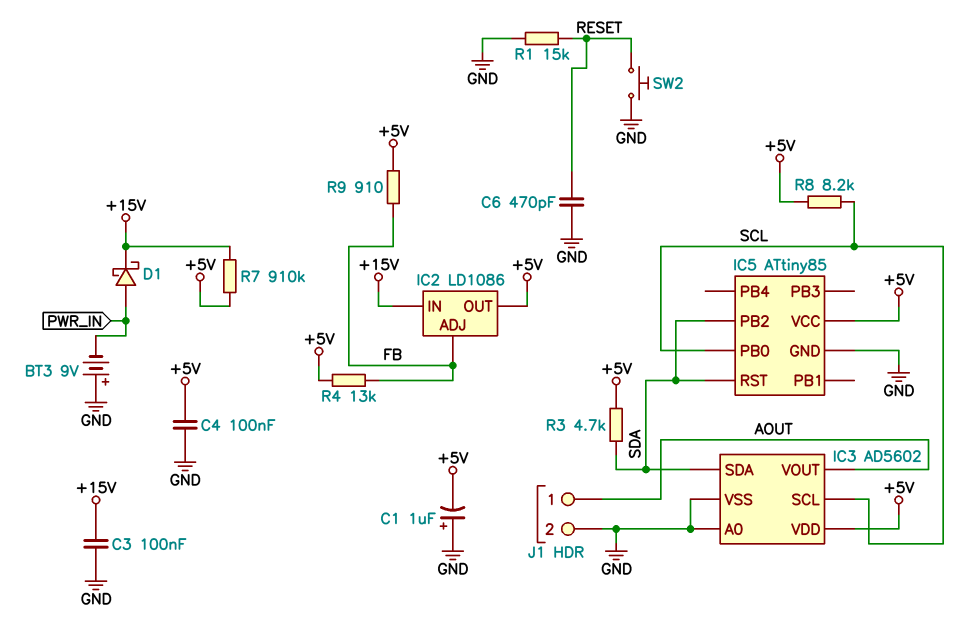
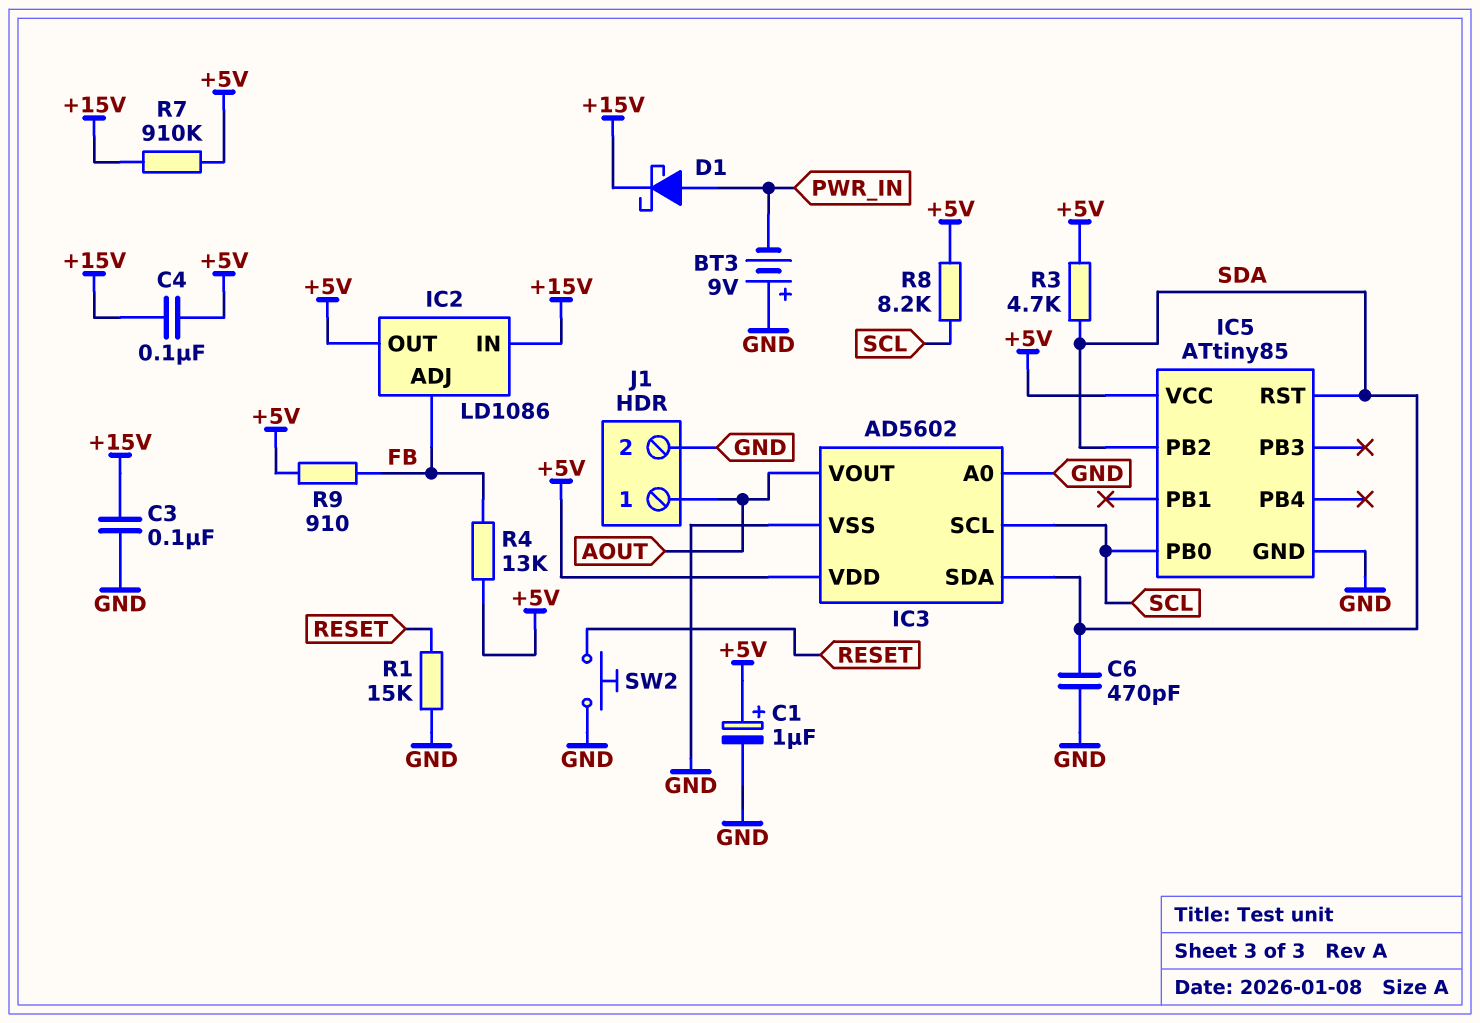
C1: 1uF (plus GND, minus +5V) -> 1uF (plus +5V, minus GND)
C4: 100nF (+5V, GND) -> 100nF (+5V, +15V)
C6: 470pF (GND, RESET) -> 470pF (GND, SDA)

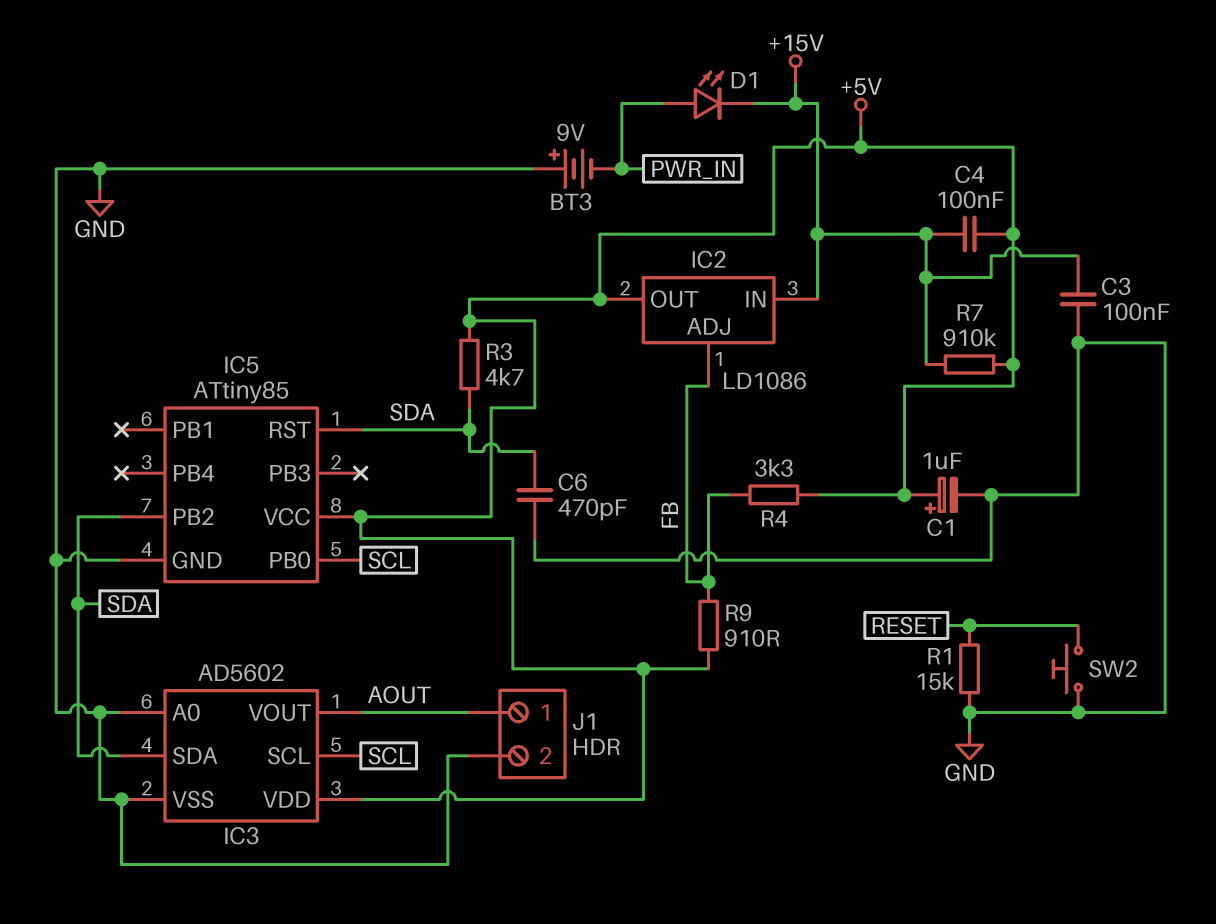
D1: schottky (A PWR_IN, K +15V) -> LED (A PWR_IN, K +15V)
R4: 13k (+5V, FB) -> 3.3k (+5V, FB)
R8: 8.2k (+5V, SCL) -> none

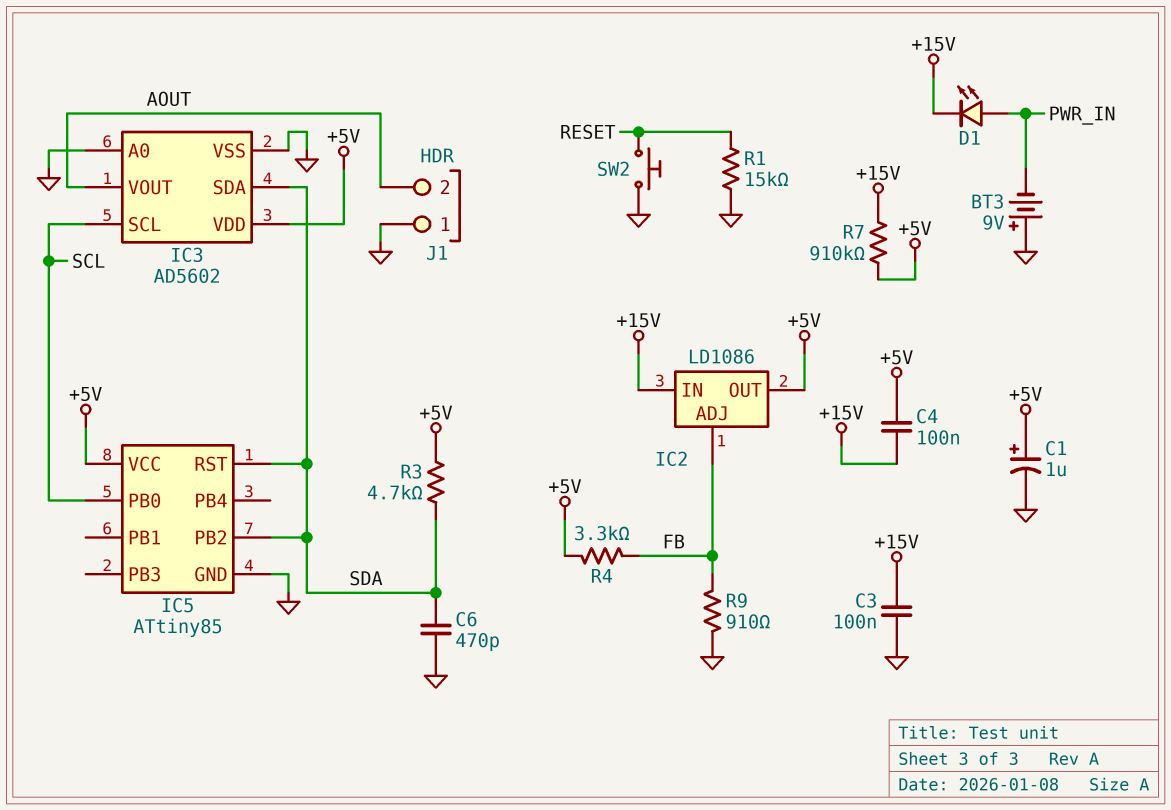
J1 pin 1: AOUT -> GND
J1 pin 2: GND -> AOUT
R9: 910 (+5V, FB) -> 910 (FB, GND)

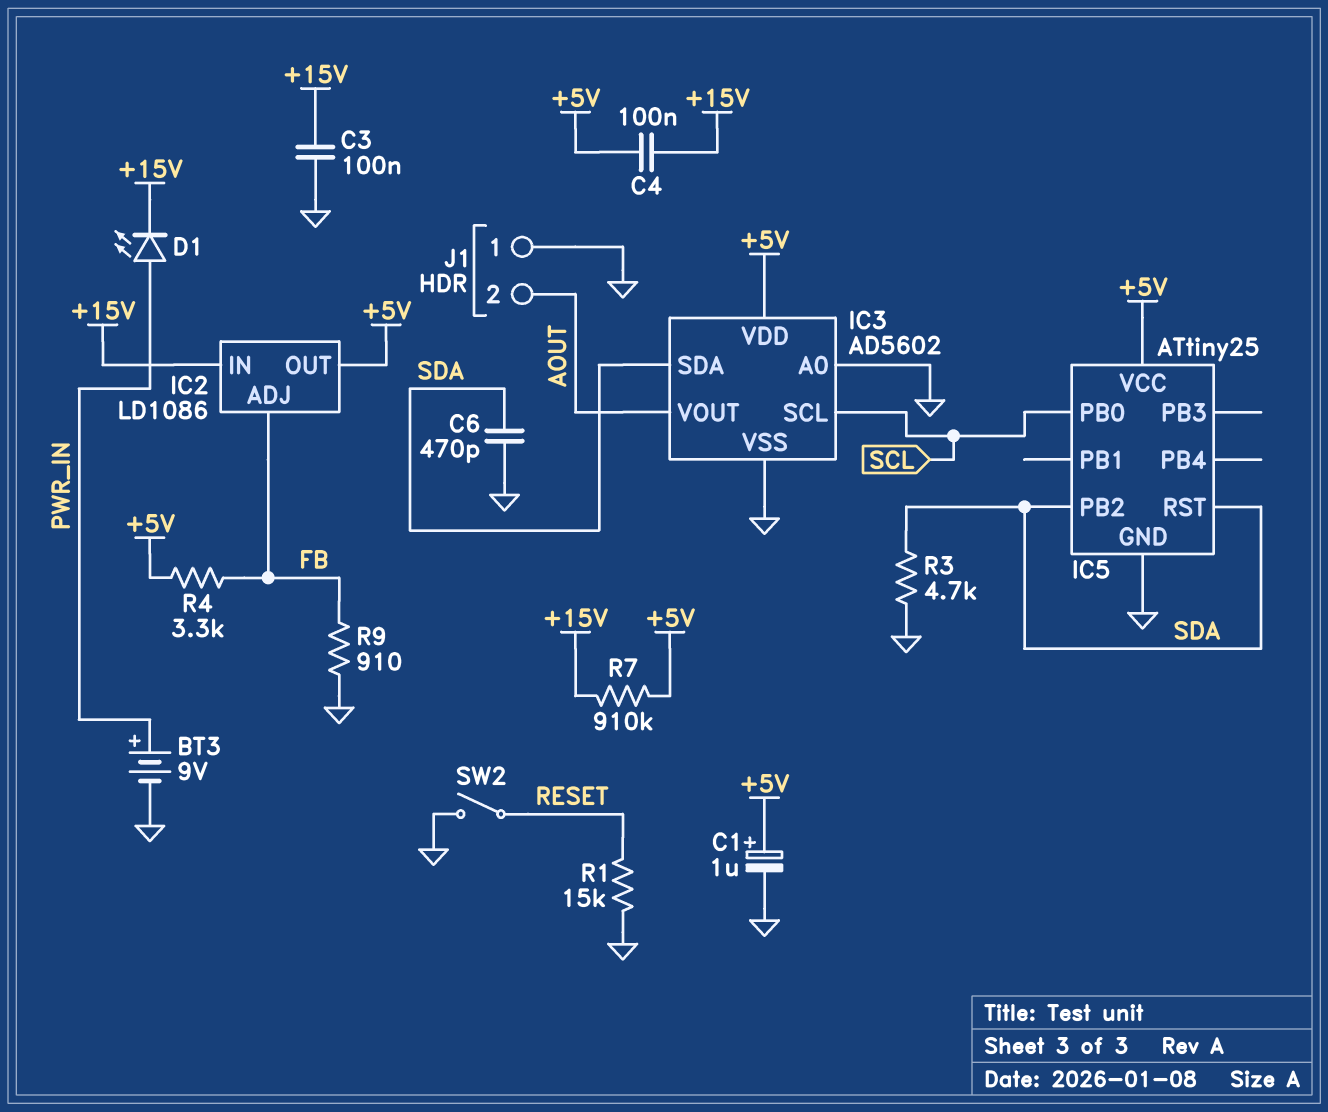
BT3: 9V (plus GND, minus PWR_IN) -> 9V (plus PWR_IN, minus GND)
IC5: ATtiny85 -> ATtiny25
R3: 4.7k (+5V, SDA) -> 4.7k (GND, SDA)
SW2: button (GND, RESET) -> switch (GND, RESET)

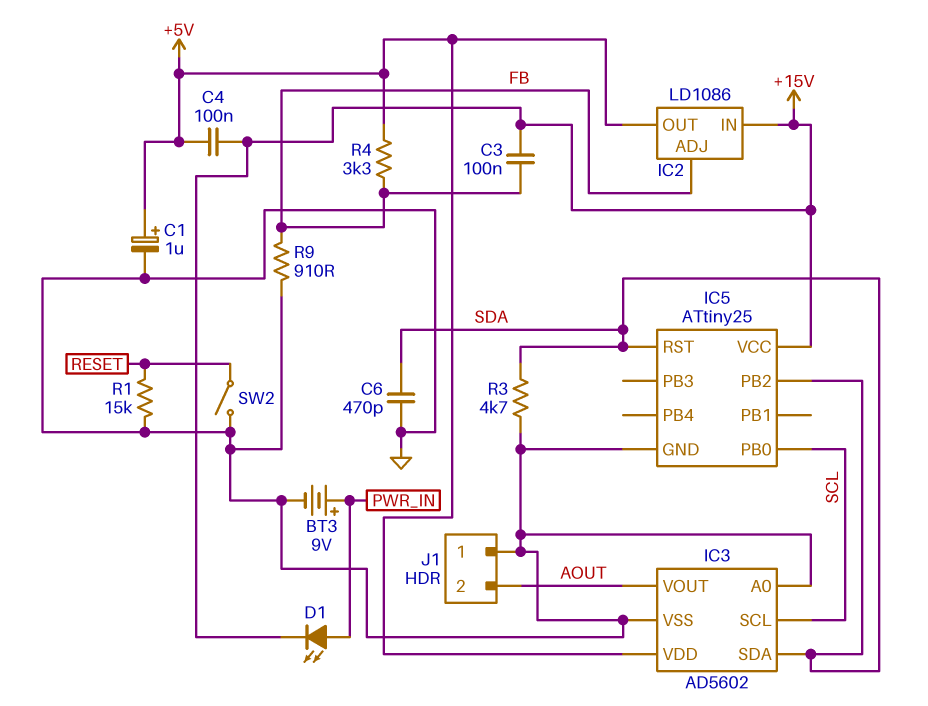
C3: 100nF (+15V, GND) -> 100nF (+15V, FB)
IC5 pin VCC: +5V -> +15V
R7: 910k (+5V, +15V) -> none

